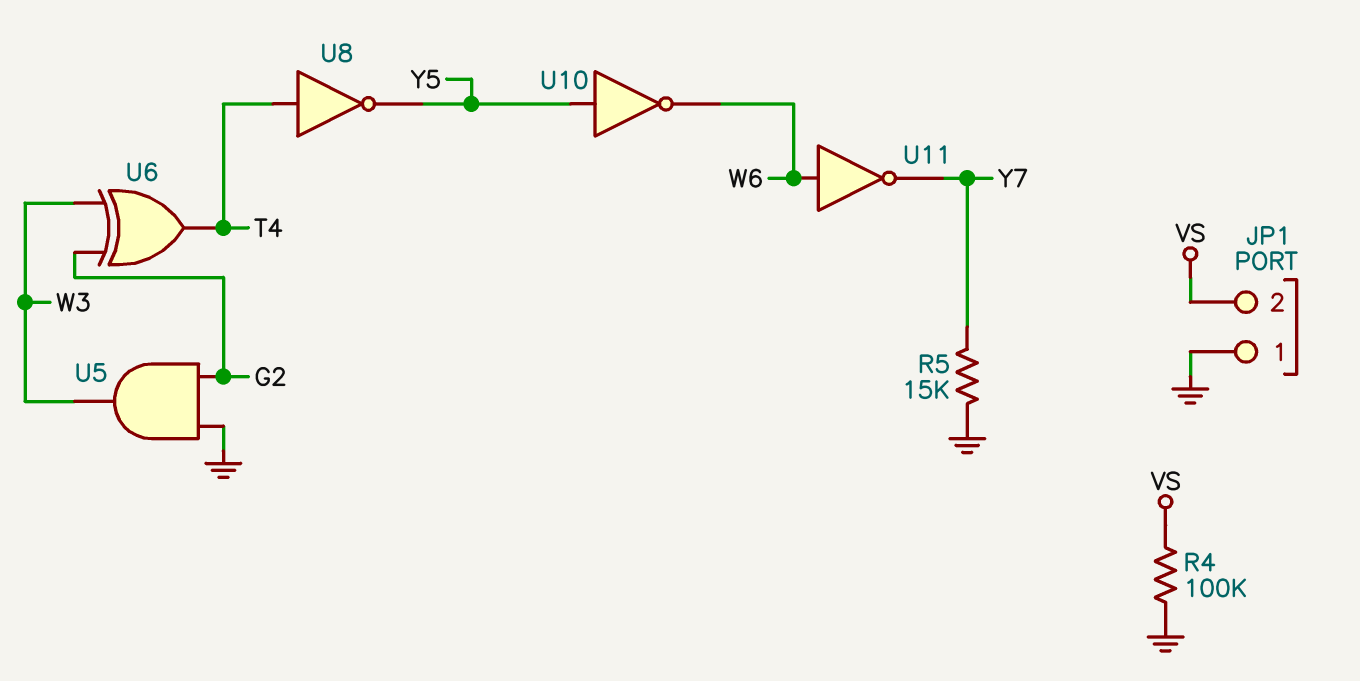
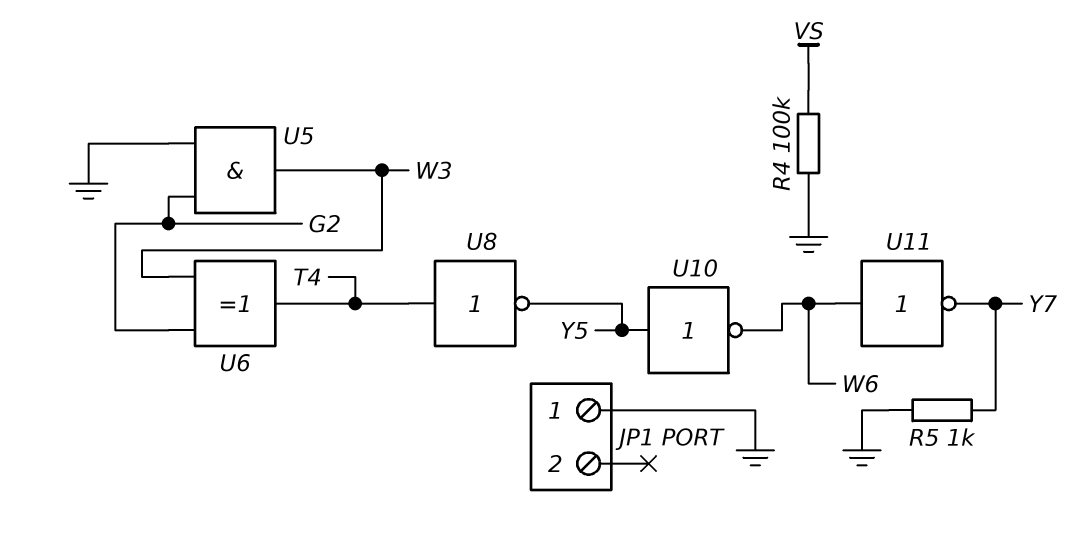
JP1 pin 2: VS -> none
R5: 15k (GND, Y7) -> 1k (GND, Y7)

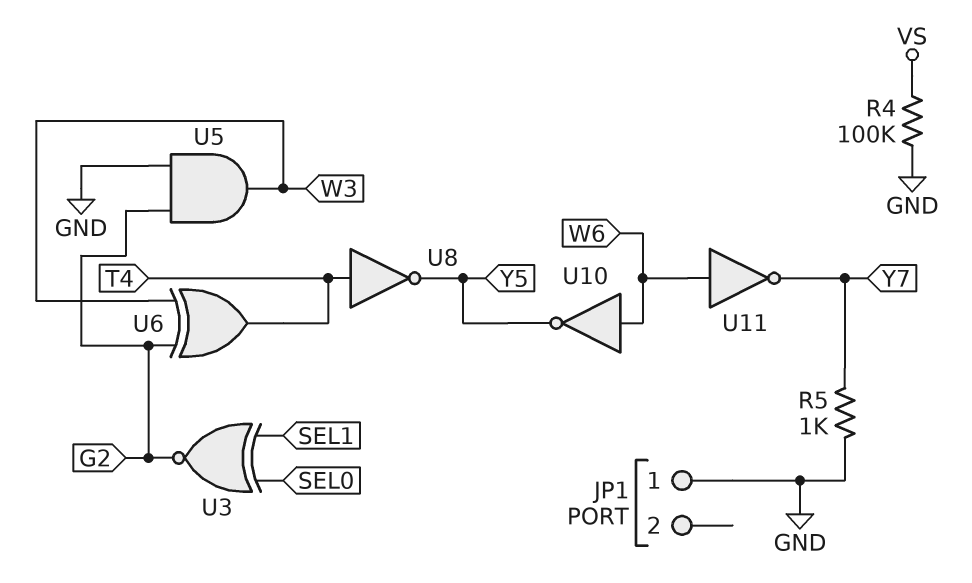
U3: none -> XNOR (in SEL0, in SEL1, out G2)
U10: NOT (in Y5, out W6) -> NOT (in W6, out Y5)

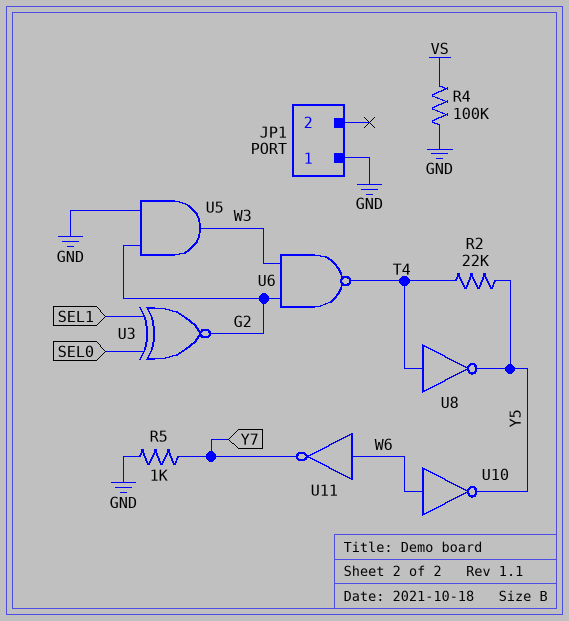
R2: none -> 22k (T4, Y5)
U6: XOR (in G2, in W3, out T4) -> NAND (in G2, in W3, out T4)

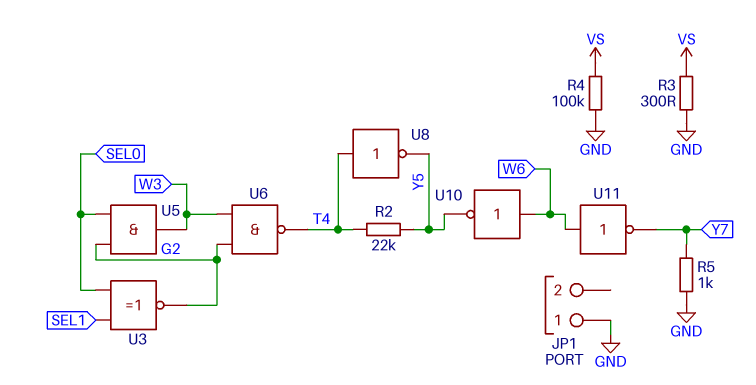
R3: none -> 300 (GND, VS)
U5: AND (in G2, in GND, out W3) -> AND (in G2, in SEL0, out W3)

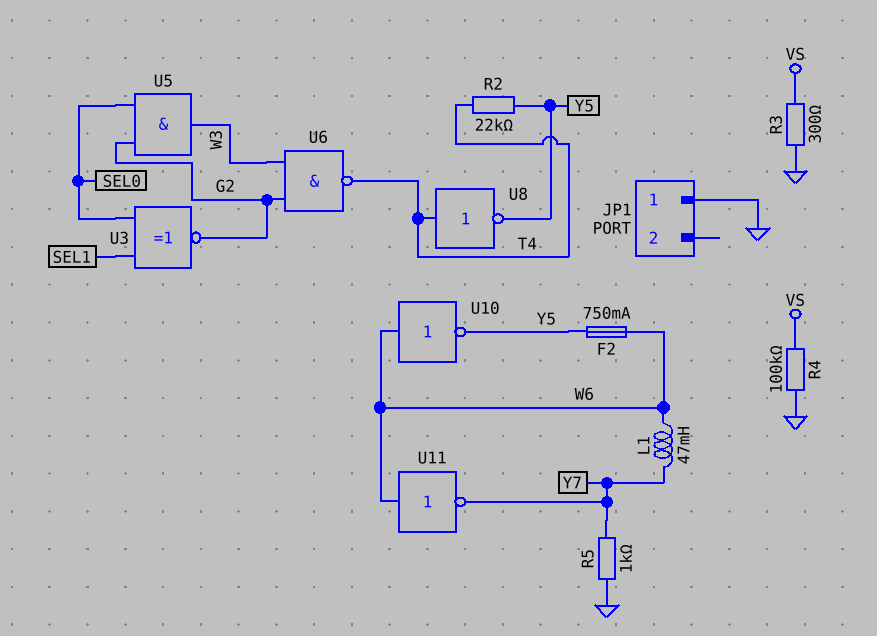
F2: none -> 750mA (W6, Y5)
L1: none -> 47mH (W6, Y7)

